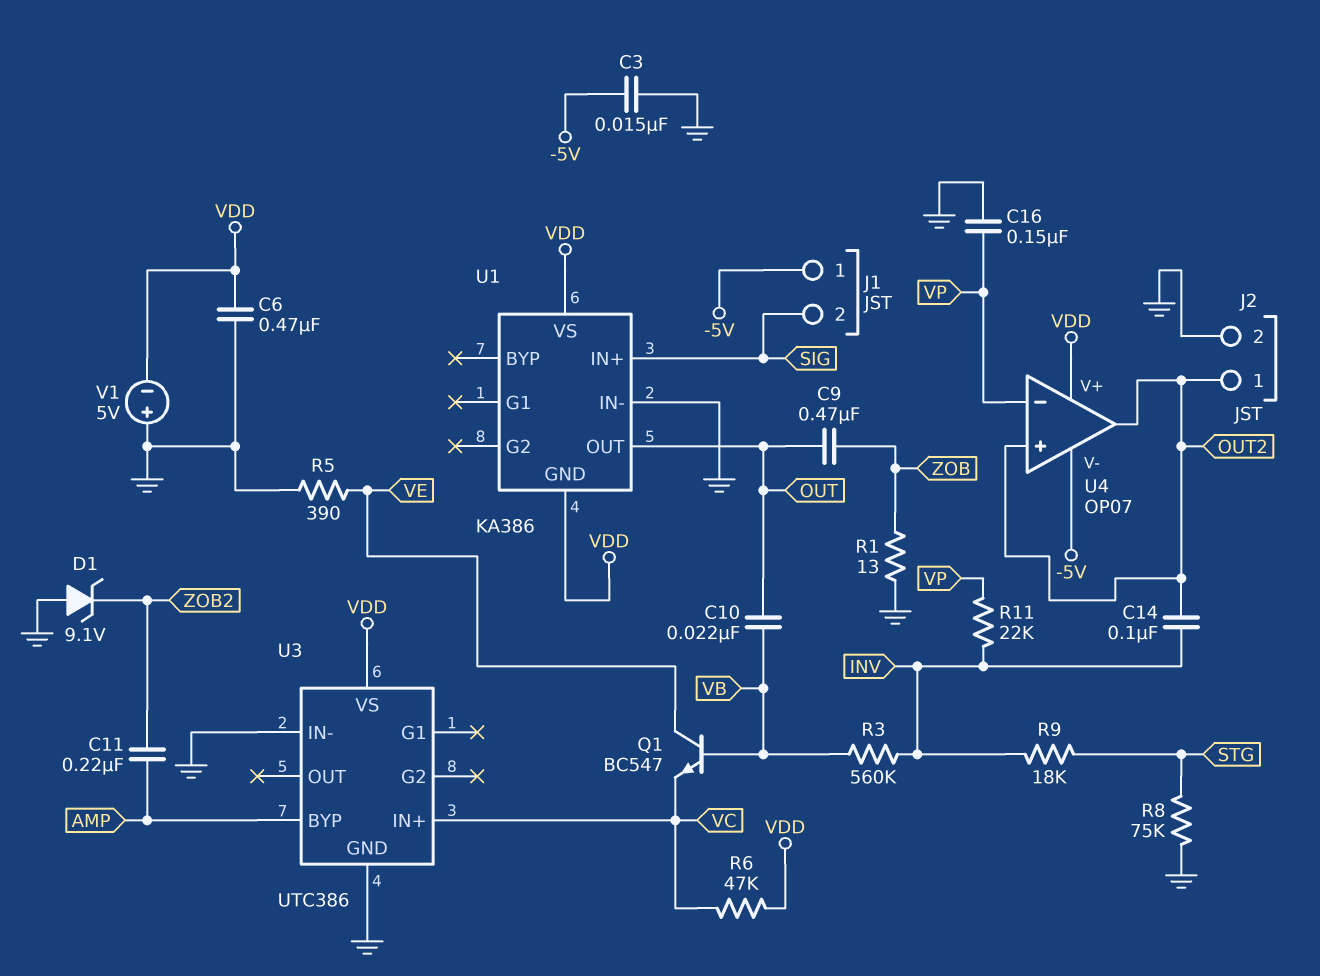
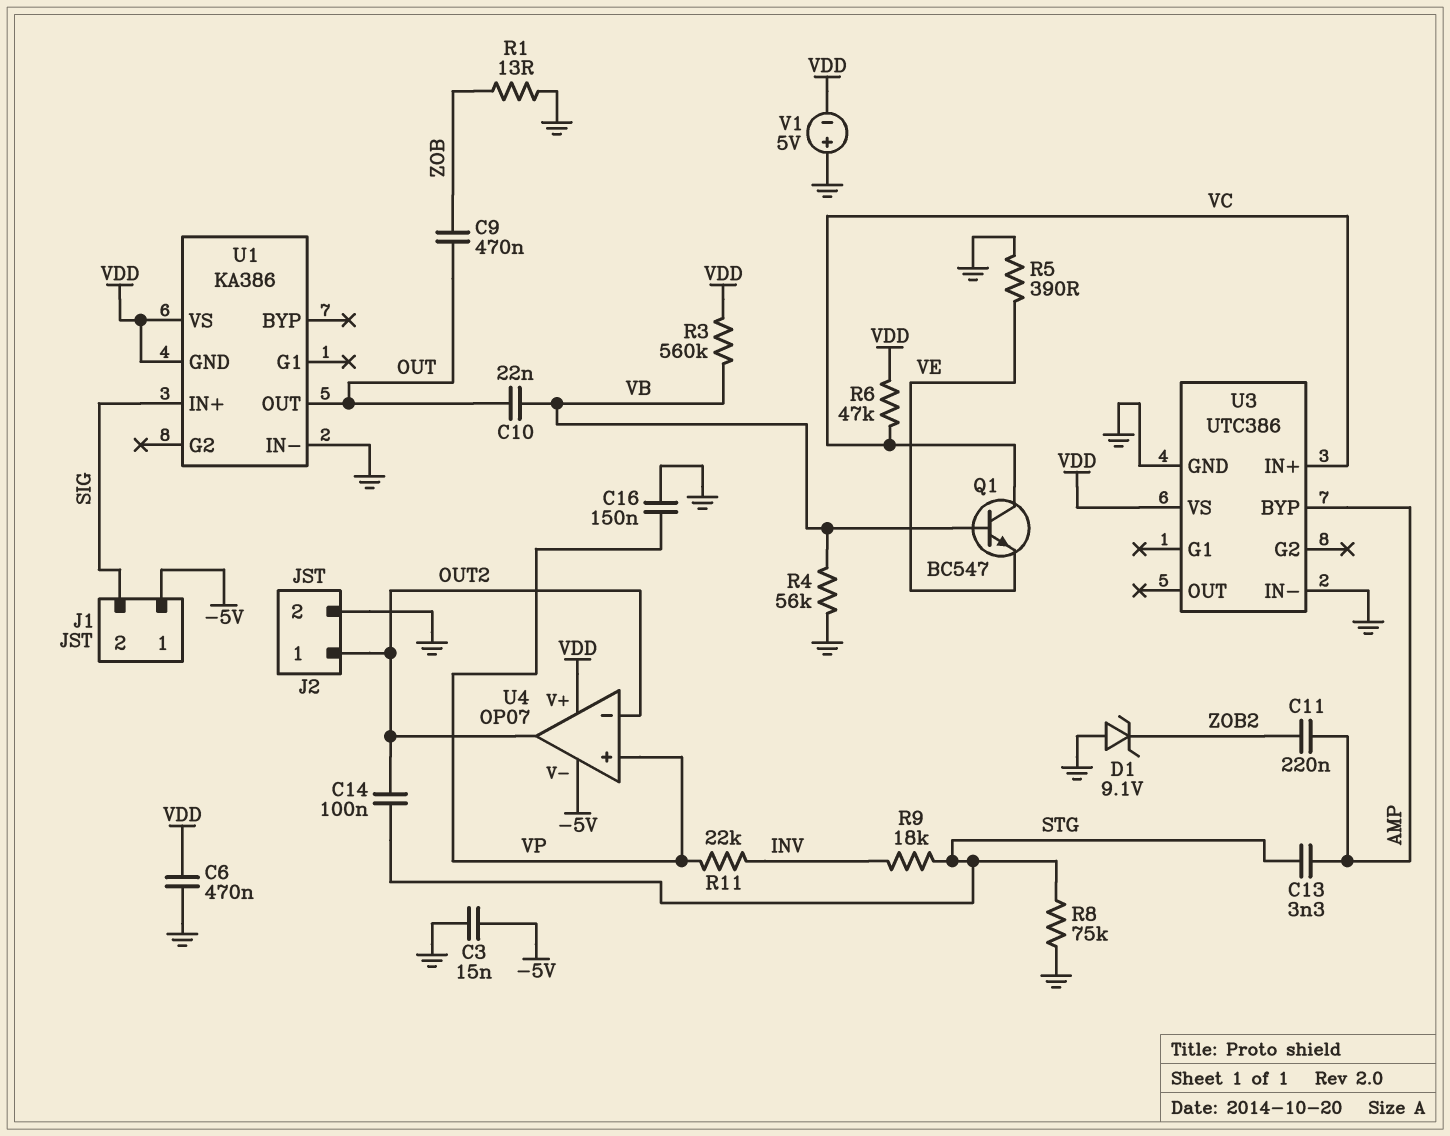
C13: none -> 3.3nF (AMP, STG)
C14: 100nF (INV, OUT2) -> 100nF (OUT2, STG)
Q1: NPN BC547 (B VB, C VE, E VC) -> NPN BC547 (B VB, C VC, E VE)
R3: 560k (INV, VB) -> 560k (VB, VDD)
R4: none -> 56k (GND, VB)
U4 pin in+: OUT2 -> VP
U4 pin in-: VP -> OUT2

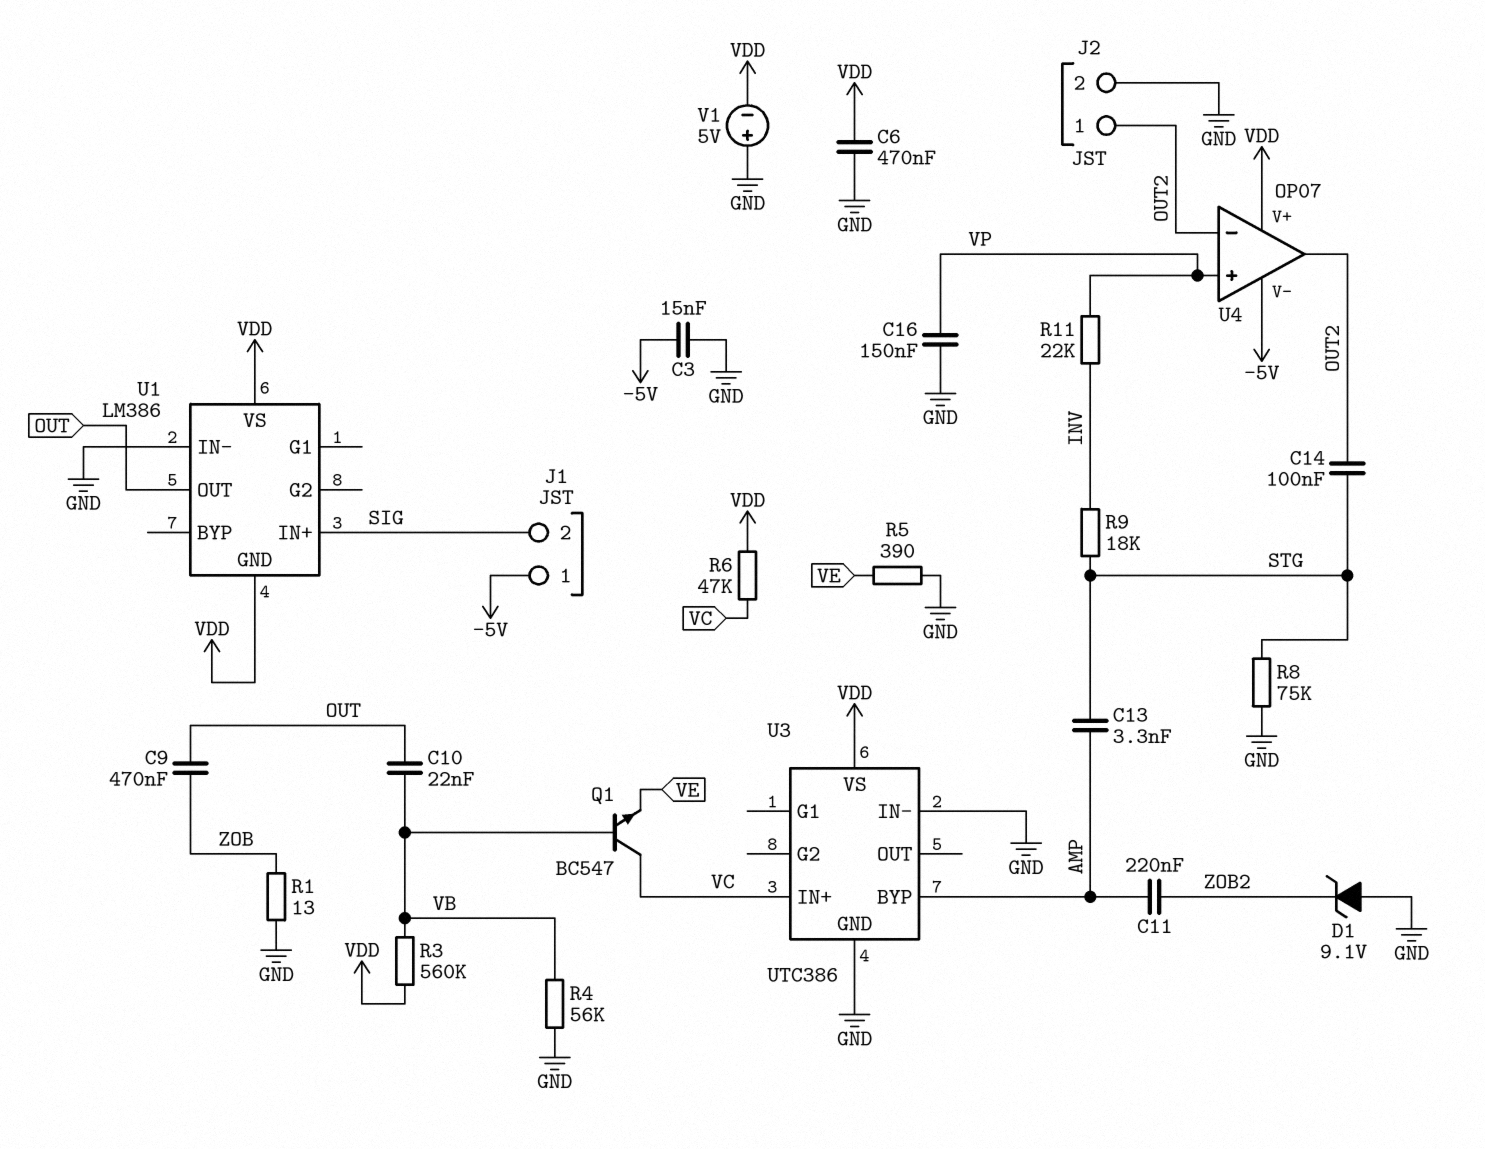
U1: KA386 -> LM386

